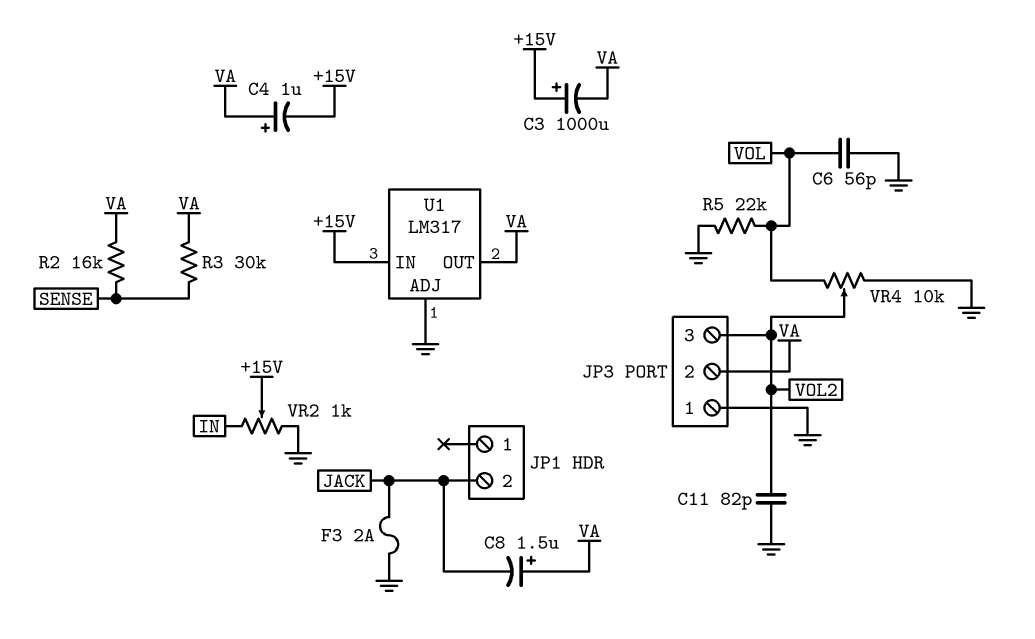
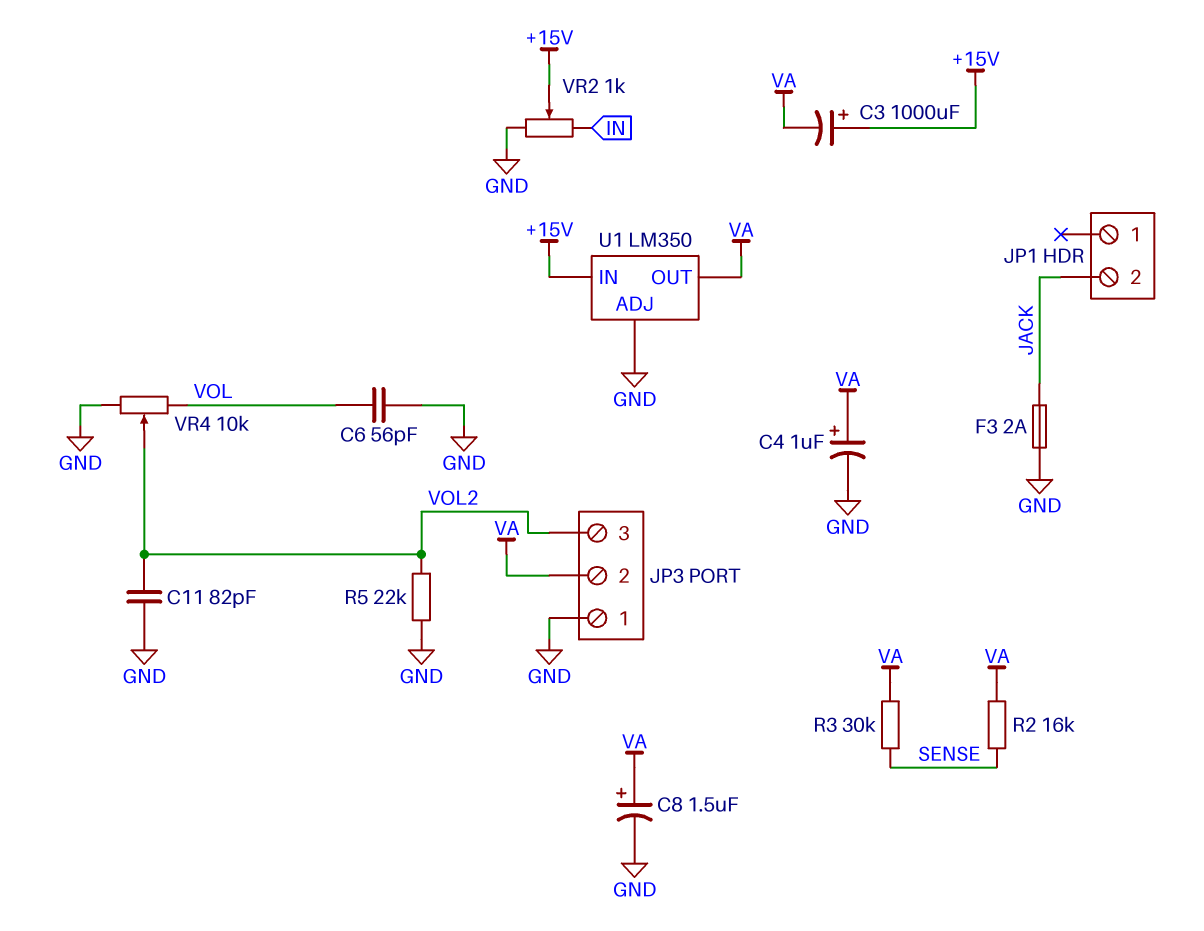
C4: 1uF (plus VA, minus +15V) -> 1uF (plus VA, minus GND)
C8: 1.5uF (plus VA, minus JACK) -> 1.5uF (plus VA, minus GND)
R5: 22k (GND, VOL) -> 22k (GND, VOL2)
U1: LM317 -> LM350

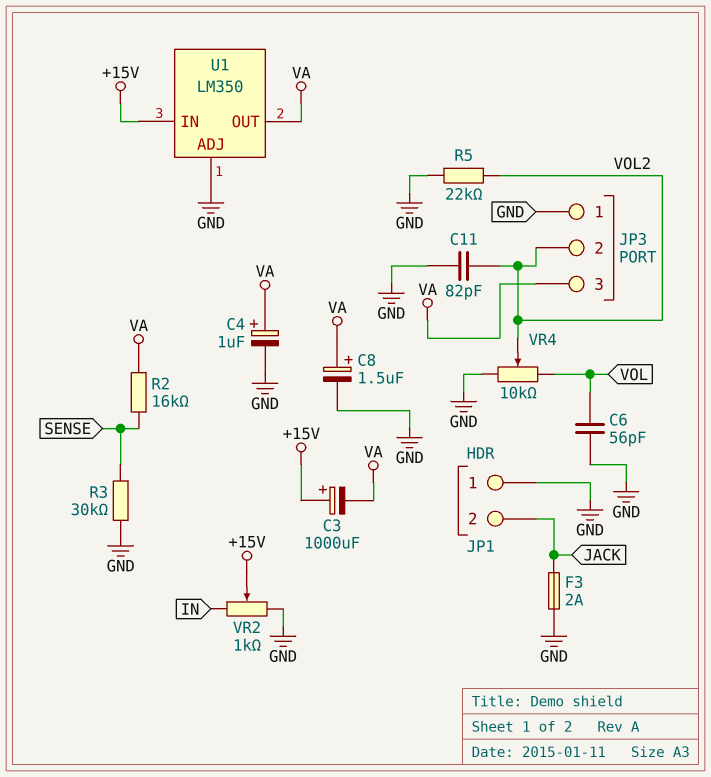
JP1 pin 1: none -> GND
JP3 pin 2: VA -> VOL2
JP3 pin 3: VOL2 -> VA
R3: 30k (SENSE, VA) -> 30k (GND, SENSE)

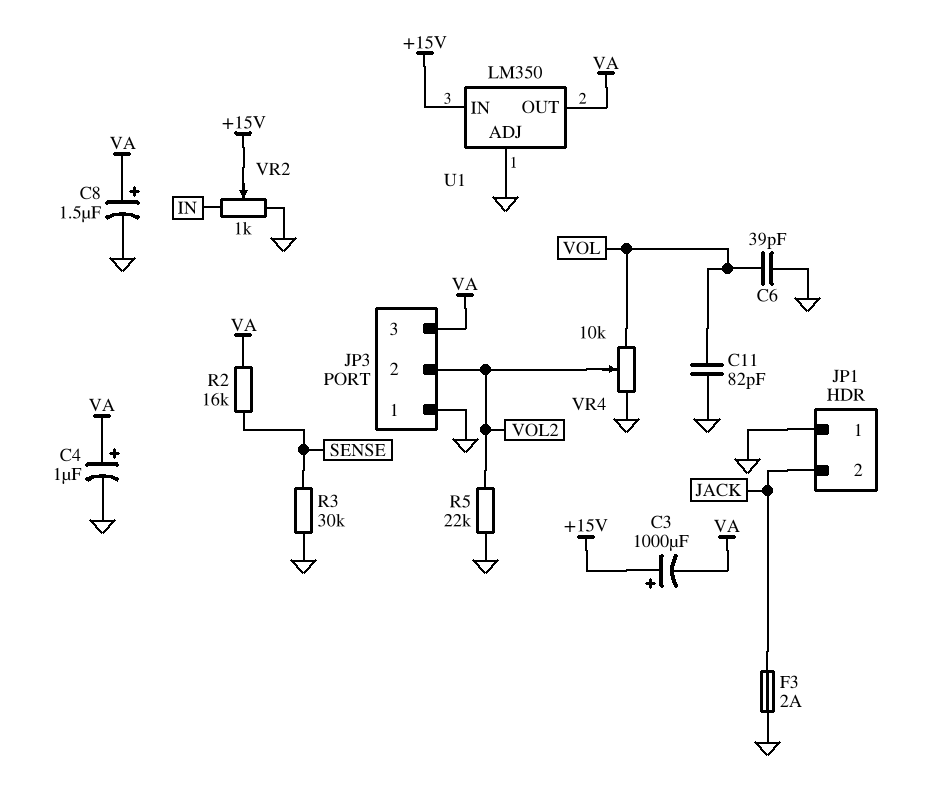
C6: 56pF (GND, VOL) -> 39pF (GND, VOL)
C11: 82pF (GND, VOL2) -> 82pF (GND, VOL)

